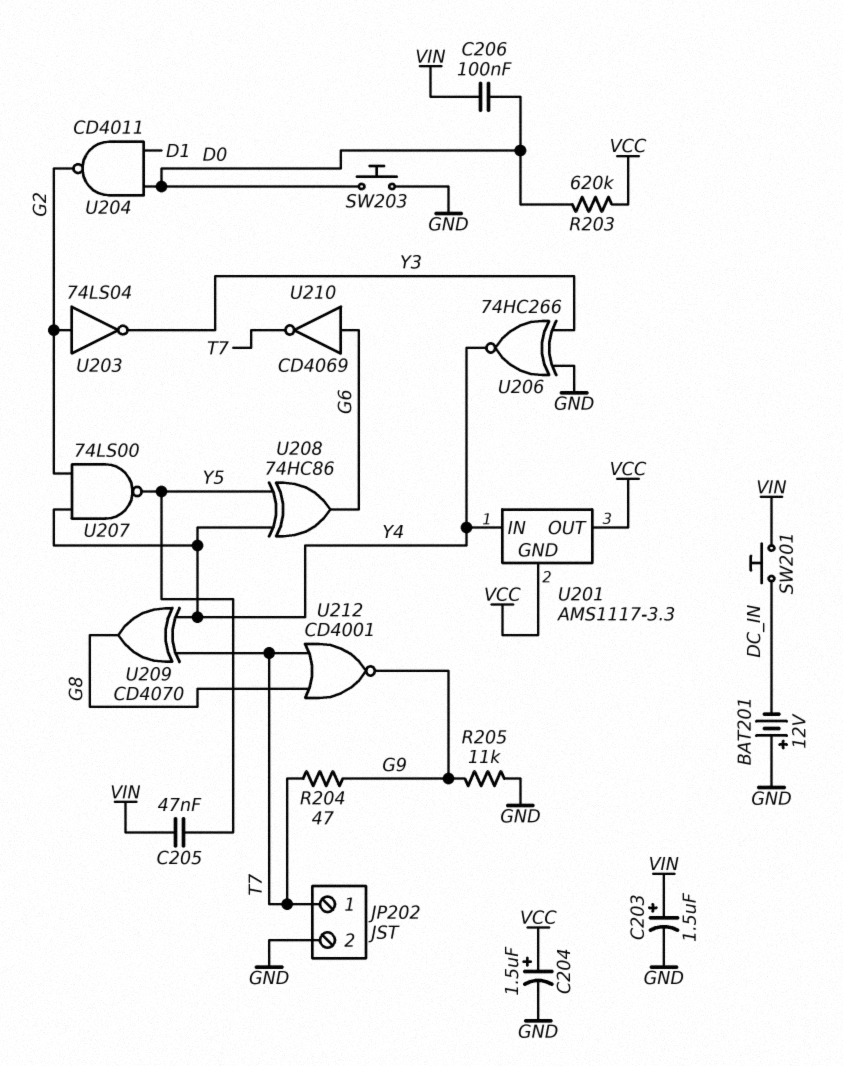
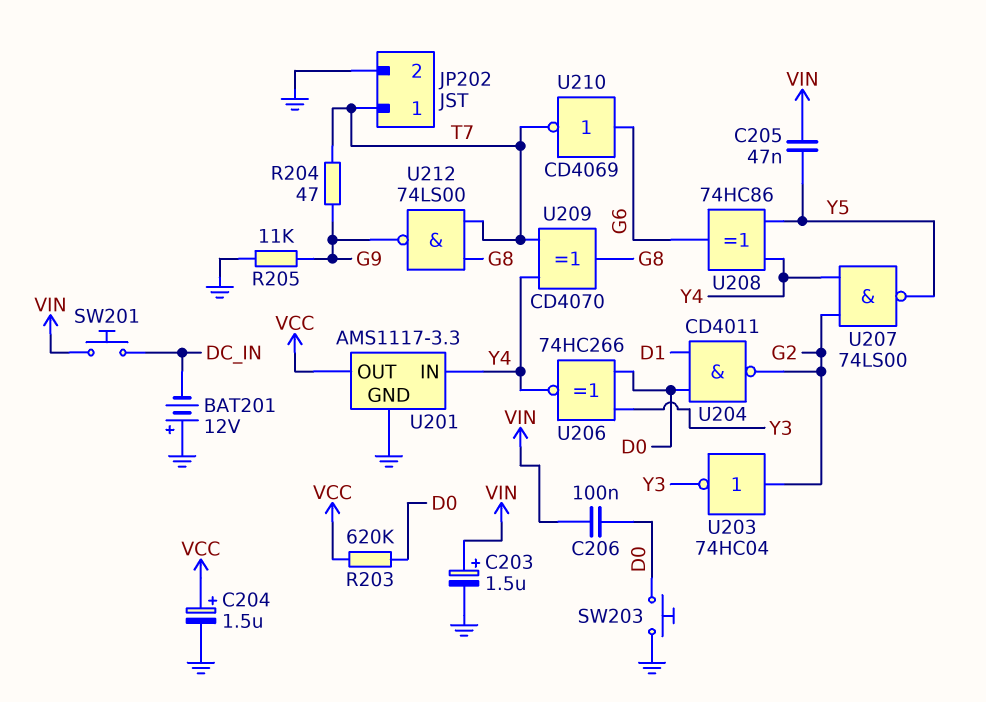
U201 pin GND: VCC -> GND
U203: NOT 74LS04 (in G2, out Y3) -> NOT 74HC04 (in G2, out Y3)
U206: XNOR 74HC266 (in GND, in Y3, out Y4) -> XNOR 74HC266 (in D0, in Y3, out Y4)
U212: NOR CD4001 (in G8, in T7, out G9) -> NAND 74LS00 (in G8, in T7, out G9)

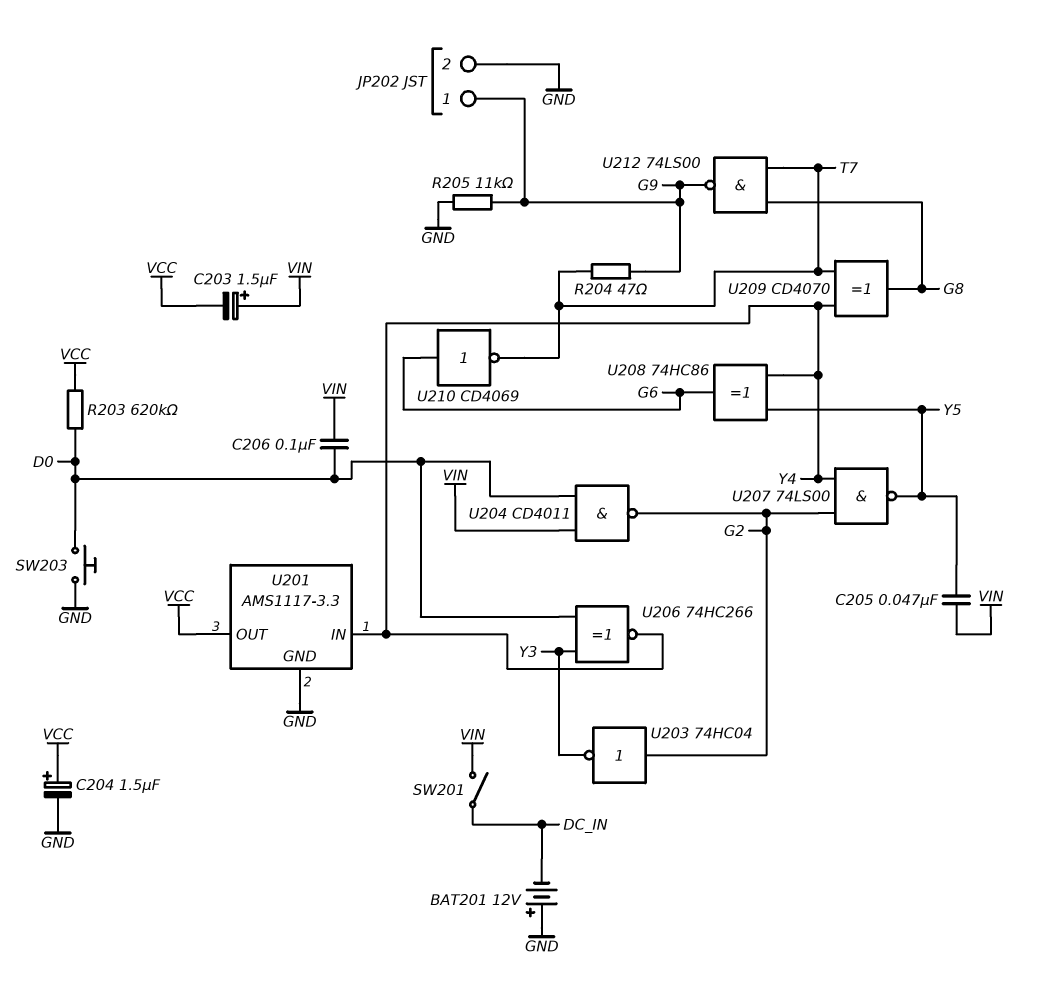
C203: 1.5uF (plus VIN, minus GND) -> 1.5uF (plus VIN, minus VCC)
JP202 pin 1: T7 -> G9
SW201: button (DC_IN, VIN) -> switch (DC_IN, VIN)
U204: NAND CD4011 (in D0, in D1, out G2) -> NAND CD4011 (in D0, in VIN, out G2)

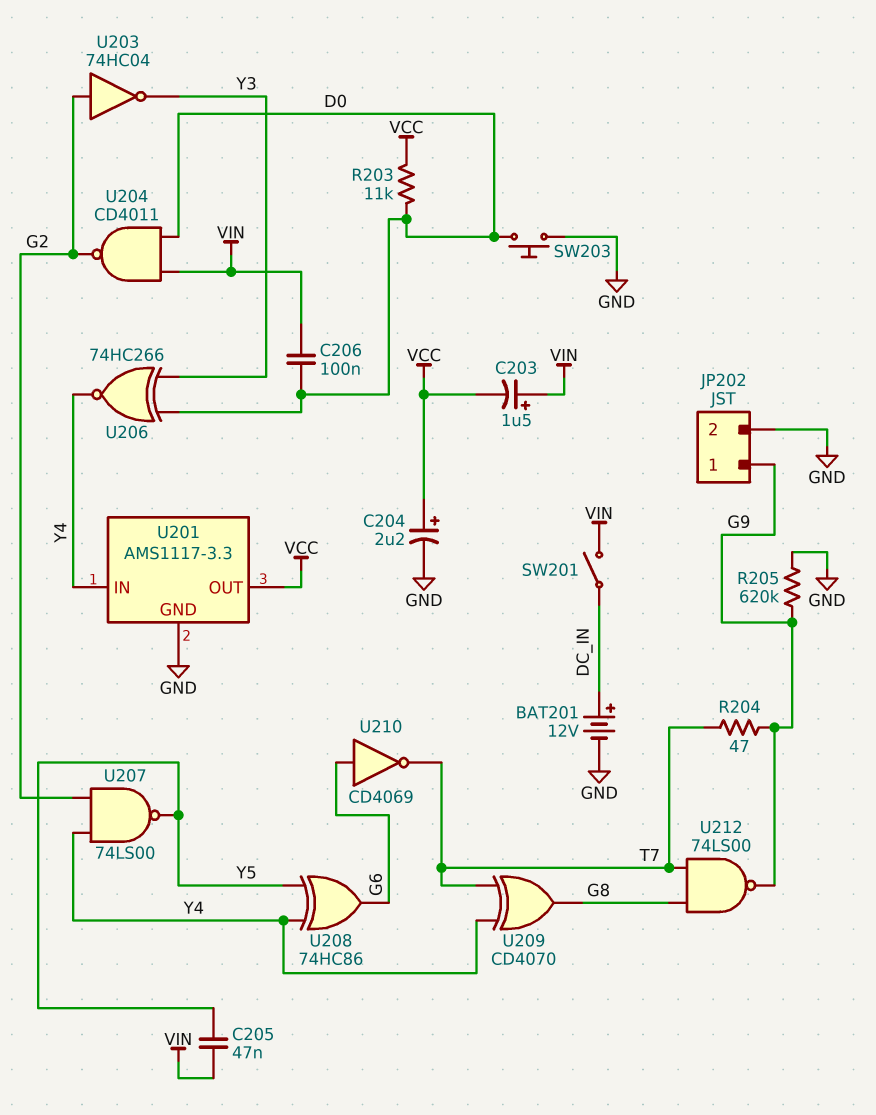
BAT201: 12V (plus GND, minus DC_IN) -> 12V (plus DC_IN, minus GND)
C204: 1.5uF (plus VCC, minus GND) -> 2.2uF (plus VCC, minus GND)
R203: 620k (D0, VCC) -> 11k (D0, VCC)
R205: 11k (G9, GND) -> 620k (G9, GND)

